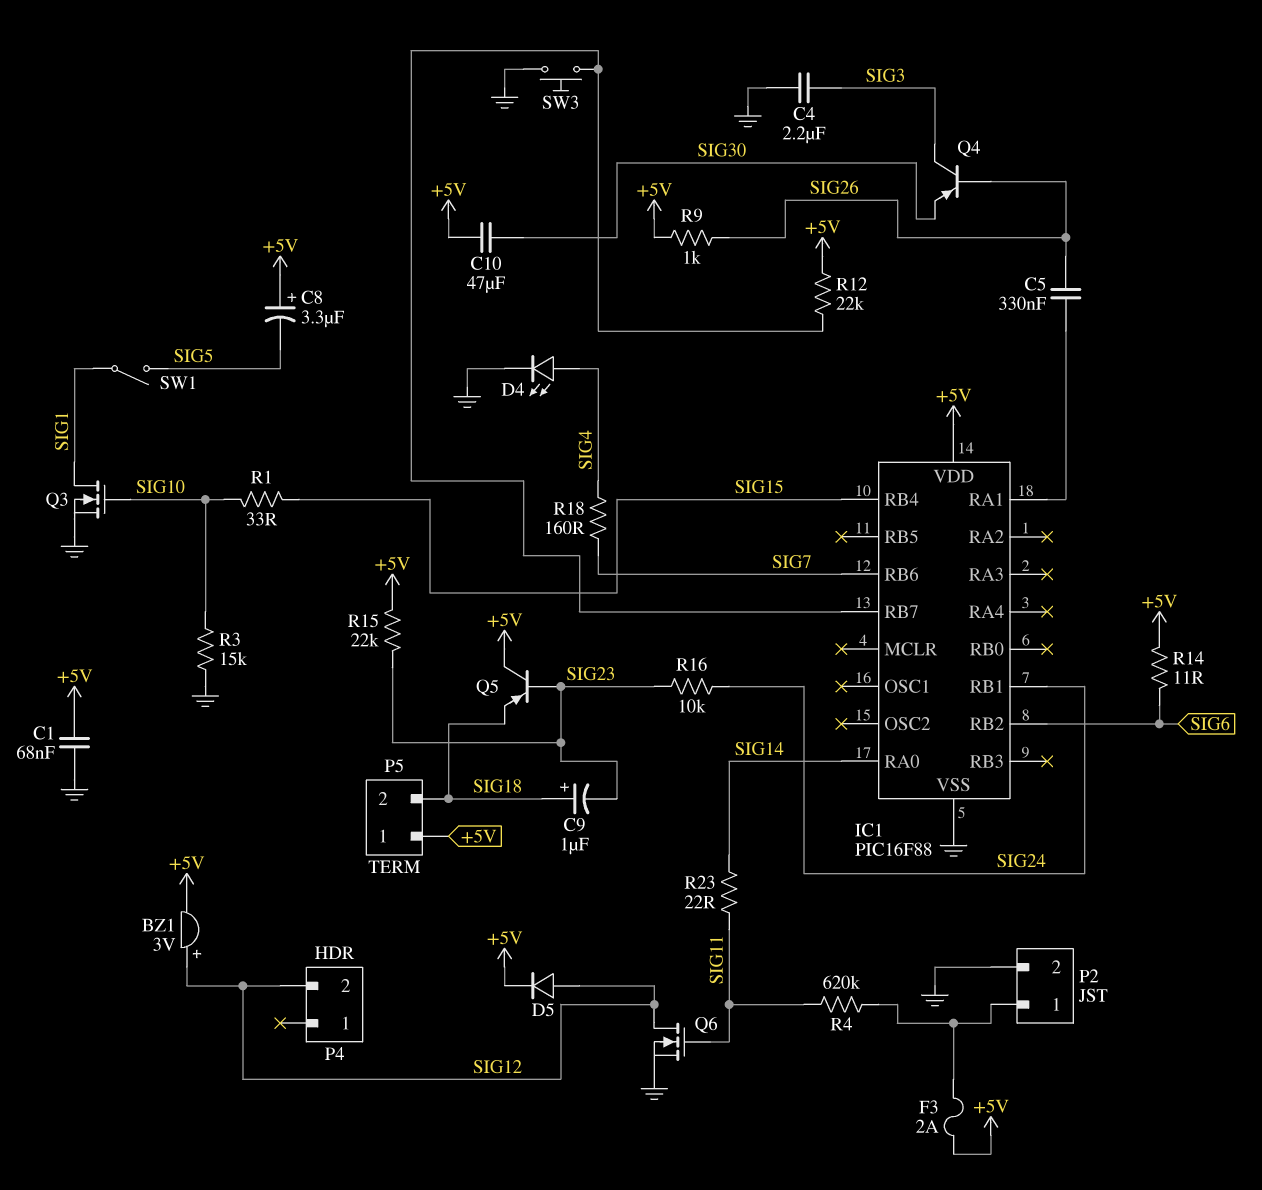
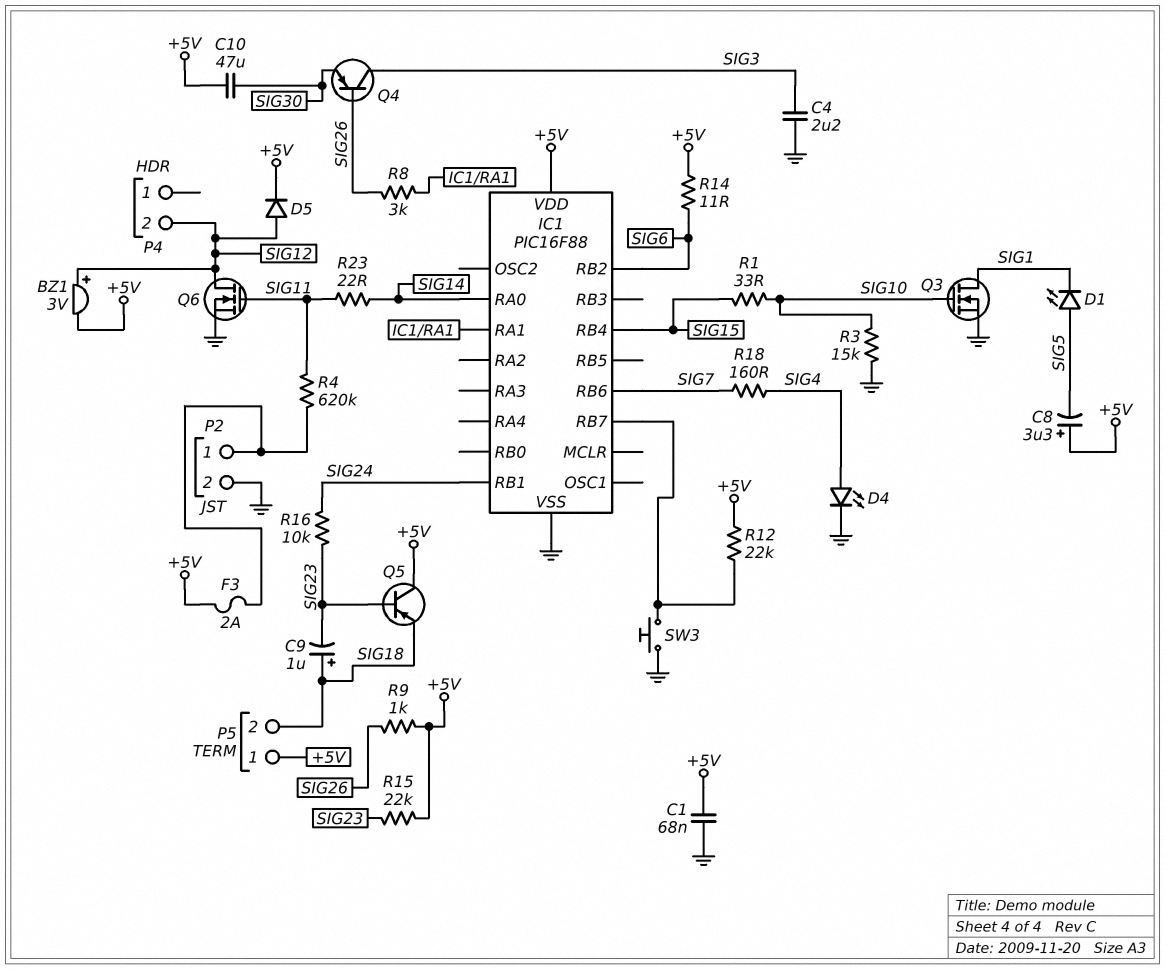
C5: 330nF (IC1/RA1, SIG26) -> none
D1: none -> LED (A SIG5, K SIG1)
R8: none -> 3k (IC1/RA1, SIG26)
SW1: switch (SIG1, SIG5) -> none

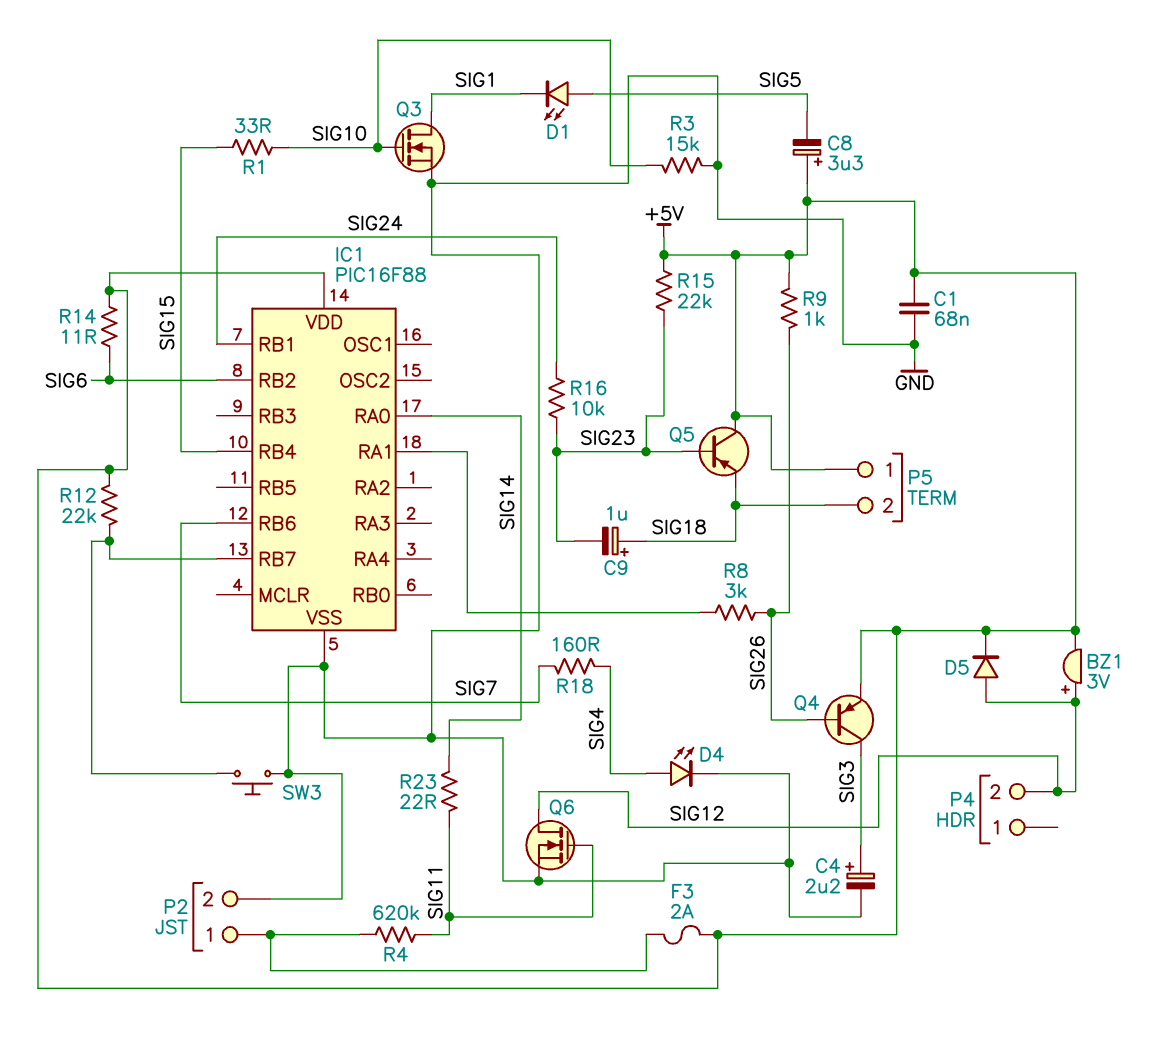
C4: 2.2uF (GND, SIG3) -> 2.2uF (plus SIG3, minus GND)
C10: 47uF (+5V, SIG30) -> none
Q4: PNP (B SIG26, C SIG3, E SIG30) -> PNP (B SIG26, C SIG3, E +5V)

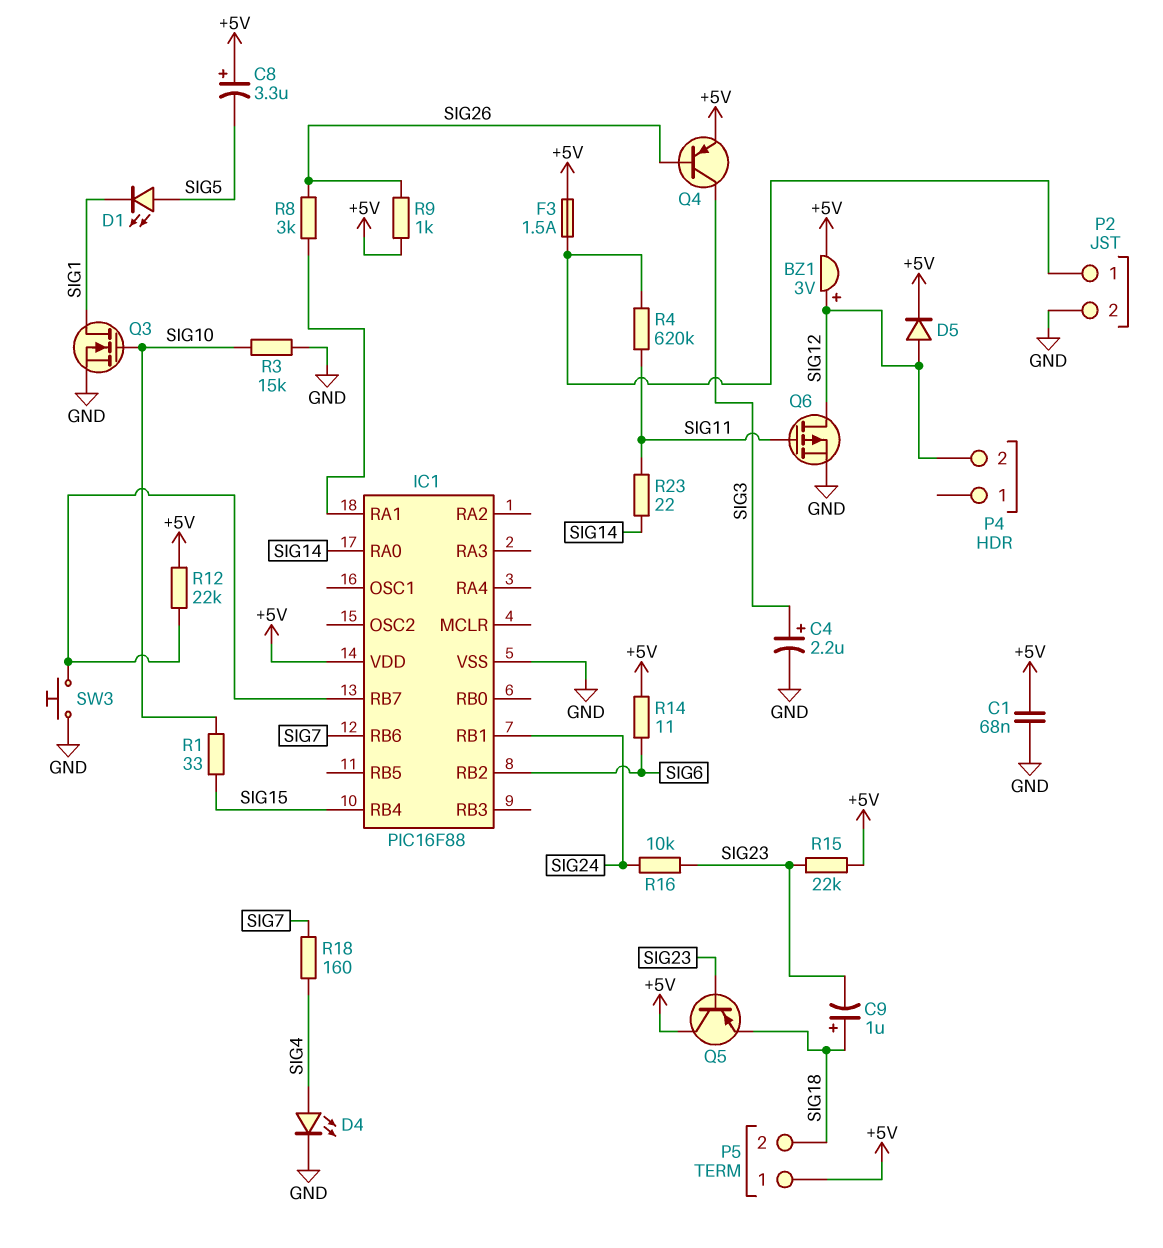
F3: 2A (+5V, P2/1) -> 1.5A (+5V, P2/1)
Q6: NMOS (G SIG11, D SIG12, S GND) -> PMOS (G SIG11, D SIG12, S GND)

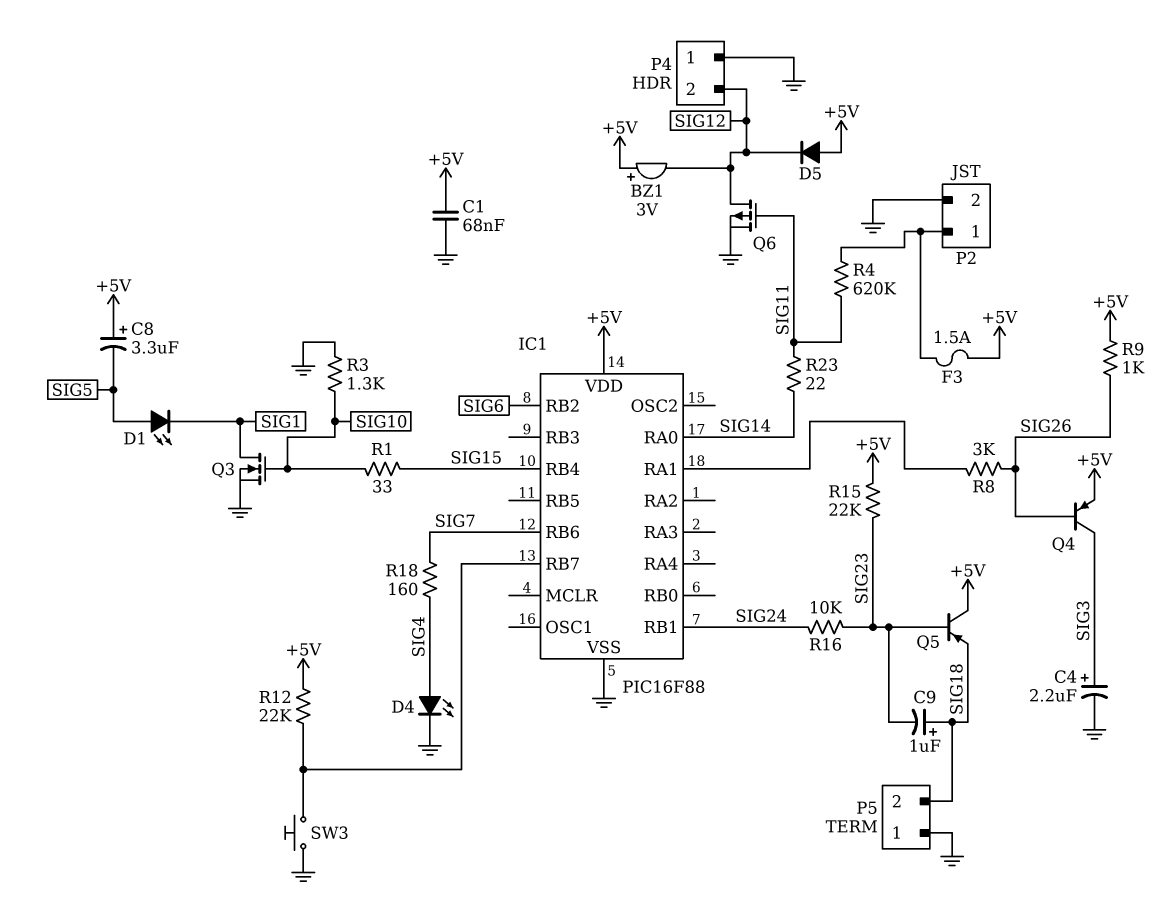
BZ1: buzzer 3V (plus SIG12, minus +5V) -> buzzer 3V (plus +5V, minus SIG12)
D5: diode (A SIG12, K +5V) -> diode (A +5V, K SIG12)
P4 pin 1: none -> GND
P5 pin 1: +5V -> GND
R3: 15k (GND, SIG10) -> 1.3k (GND, SIG10)
R14: 11 (+5V, SIG6) -> none

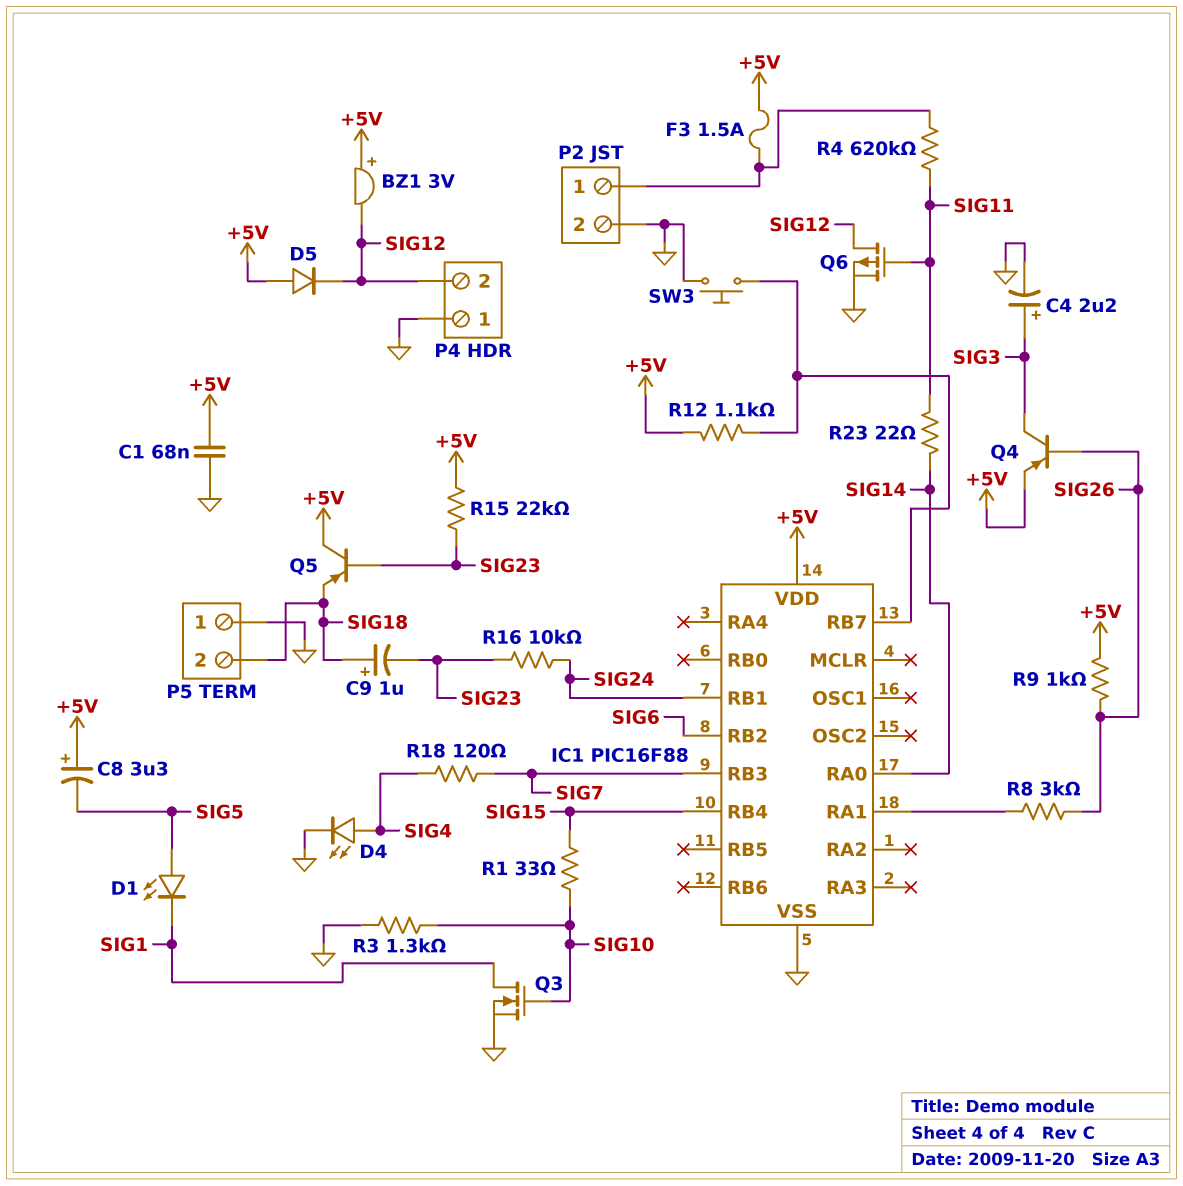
IC1 pin RB3: none -> SIG7
IC1 pin RB6: SIG7 -> none
R12: 22k (+5V, IC1/RB7) -> 1.1k (+5V, IC1/RB7)
R18: 160 (SIG4, SIG7) -> 120 (SIG4, SIG7)

